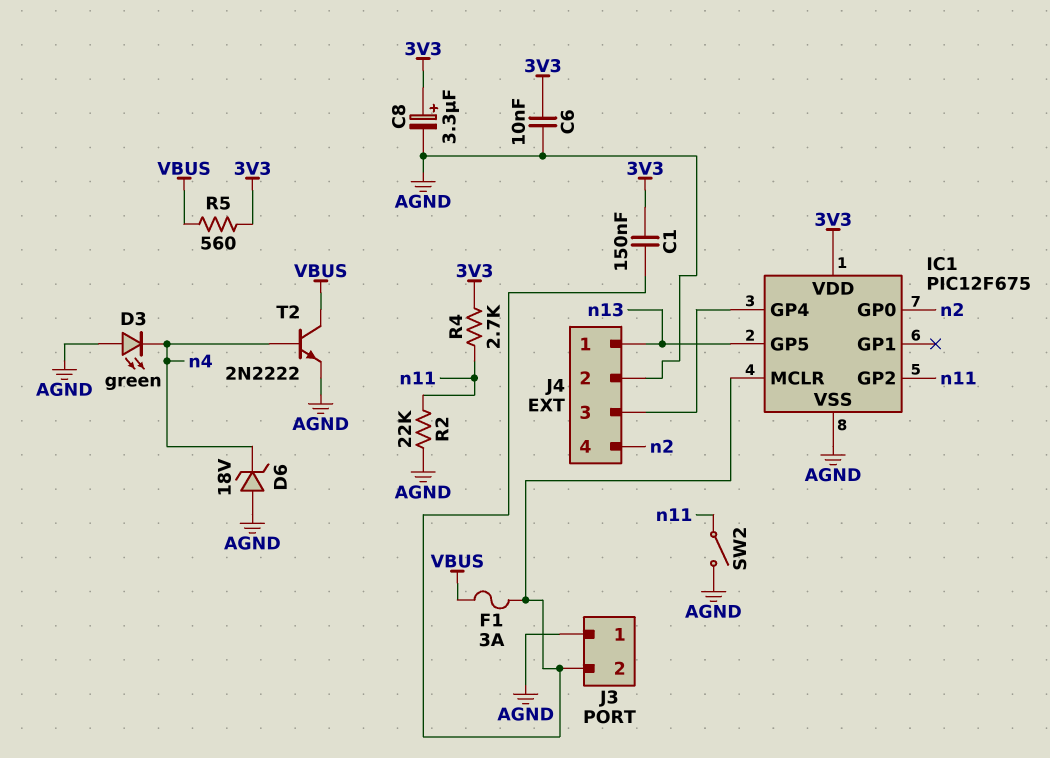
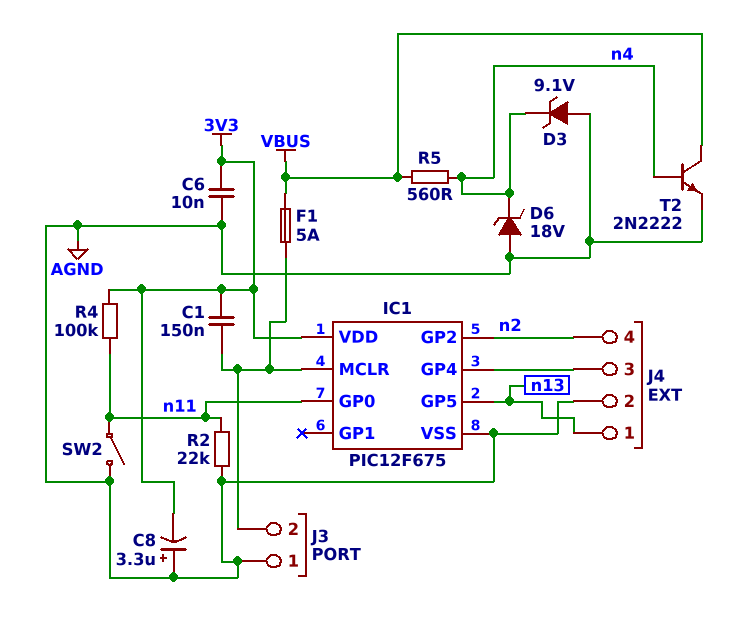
C8: 3.3uF (plus 3V3, minus AGND) -> 3.3uF (plus AGND, minus 3V3)
D3: LED green (A AGND, K n4) -> zener 9.1V (A AGND, K n4)
F1: 3A (IC1/MCLR, VBUS) -> 5A (IC1/MCLR, VBUS)
IC1 pin GP0: n2 -> n11
IC1 pin GP2: n11 -> n2
R4: 2.7k (3V3, n11) -> 100k (3V3, n11)
R5: 560 (3V3, VBUS) -> 560 (VBUS, n4)

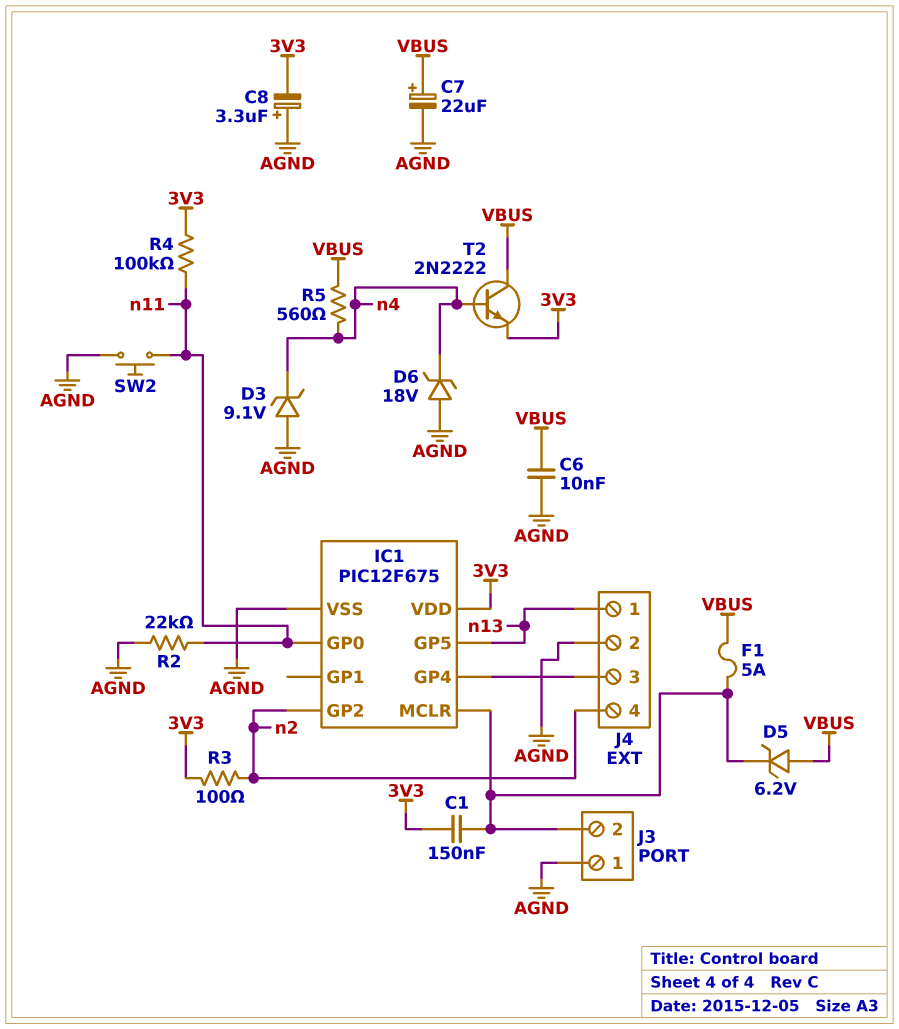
C6: 10nF (3V3, AGND) -> 10nF (AGND, VBUS)
C7: none -> 22uF (plus VBUS, minus AGND)
D5: none -> zener 6.2V (A VBUS, K IC1/MCLR)
R3: none -> 100 (3V3, n2)
SW2: switch (AGND, n11) -> button (AGND, n11)
T2: NPN 2N2222 (B n4, C VBUS, E AGND) -> NPN 2N2222 (B n4, C VBUS, E 3V3)

